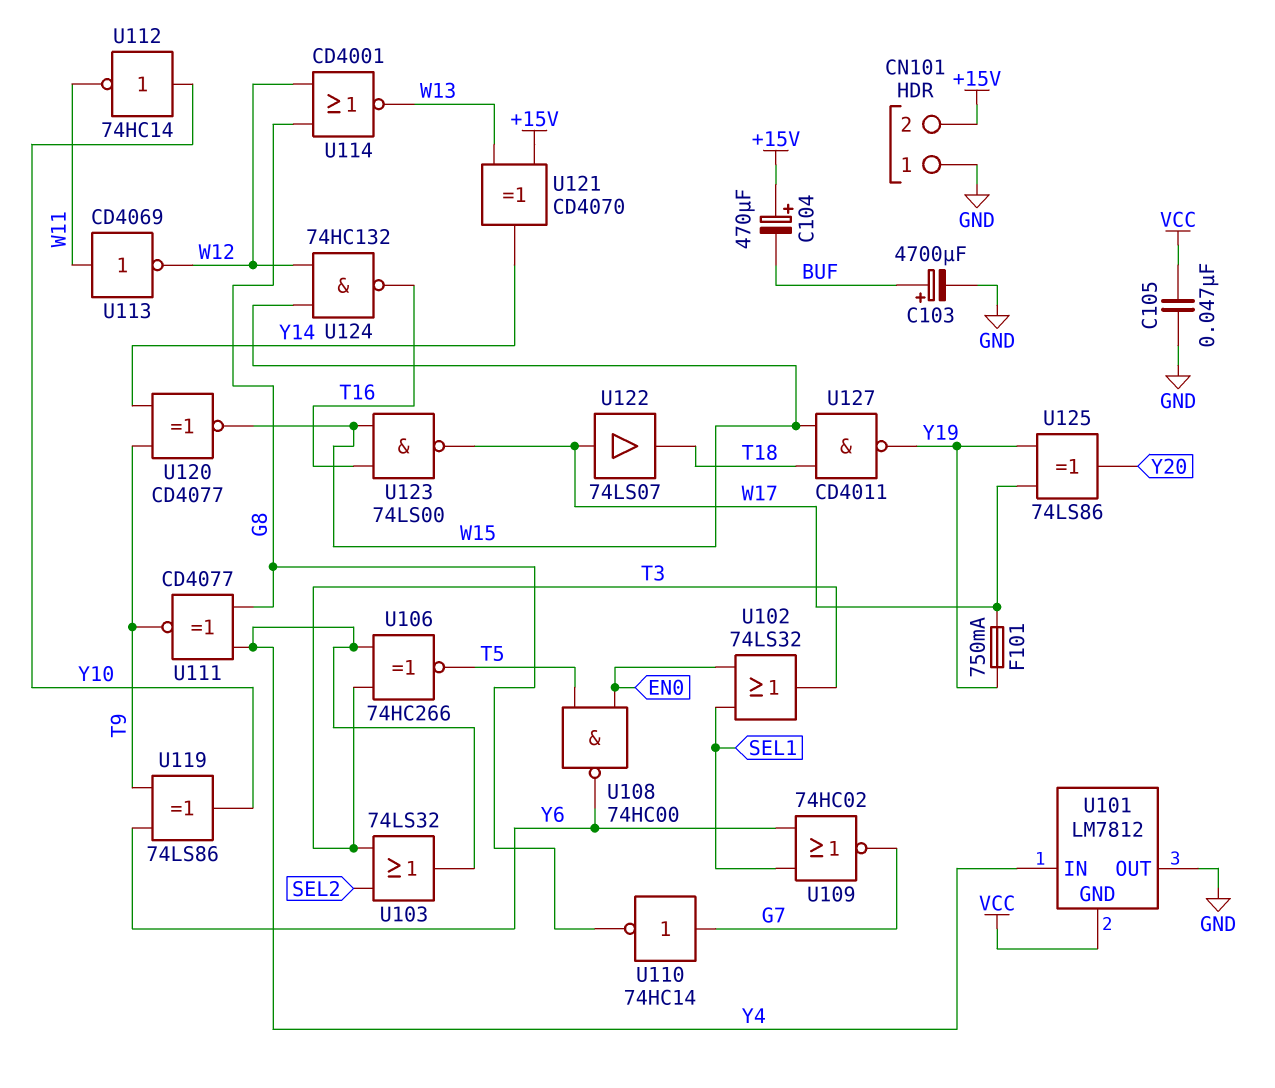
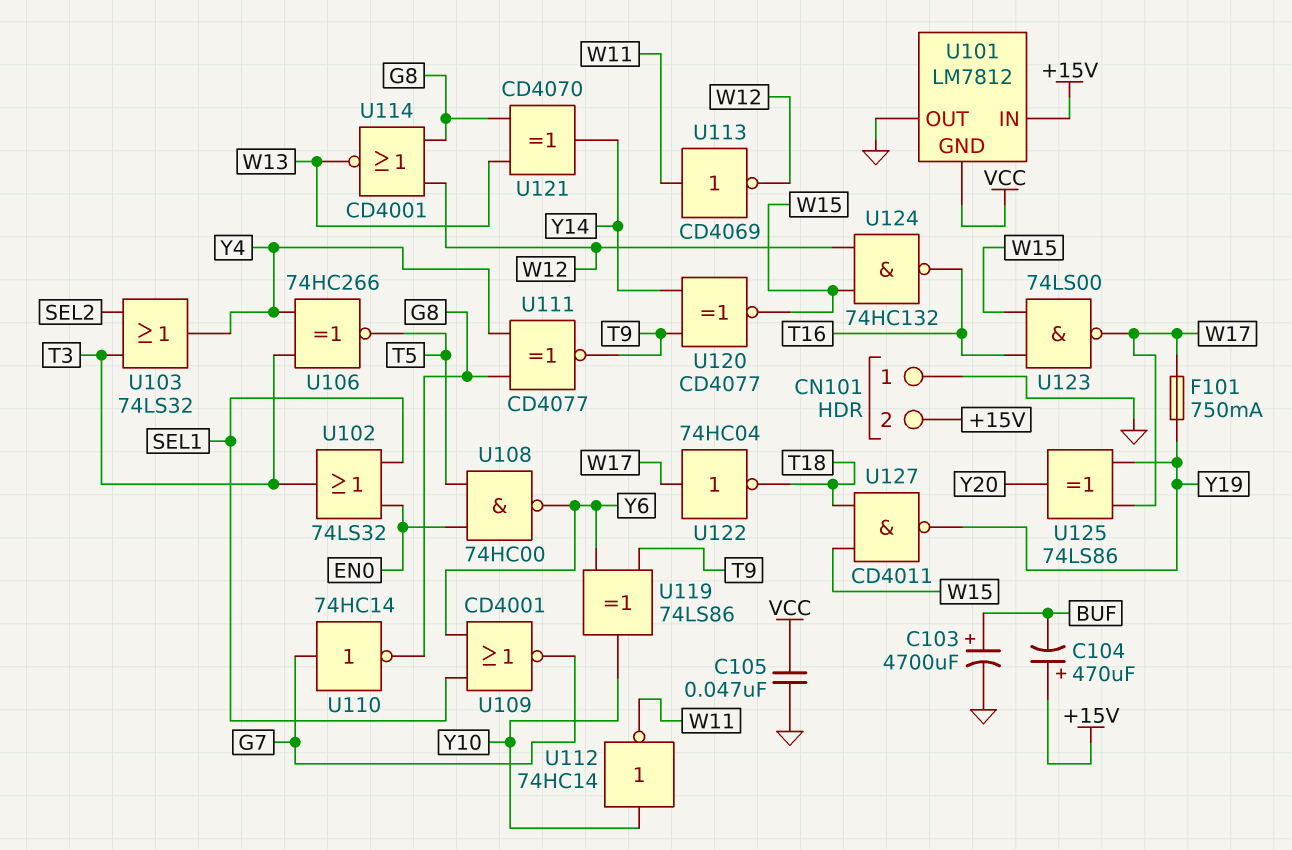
U101 pin IN: Y4 -> +15V
U109: NOR 74HC02 (in SEL1, in Y6, out G7) -> NOR CD4001 (in SEL1, in Y6, out G7)
U121: XOR CD4070 (in +15V, in W13, out Y14) -> XOR CD4070 (in G8, in W13, out Y14)
U122: buffer 74LS07 (in W17, out T18) -> NOT 74HC04 (in W17, out T18)

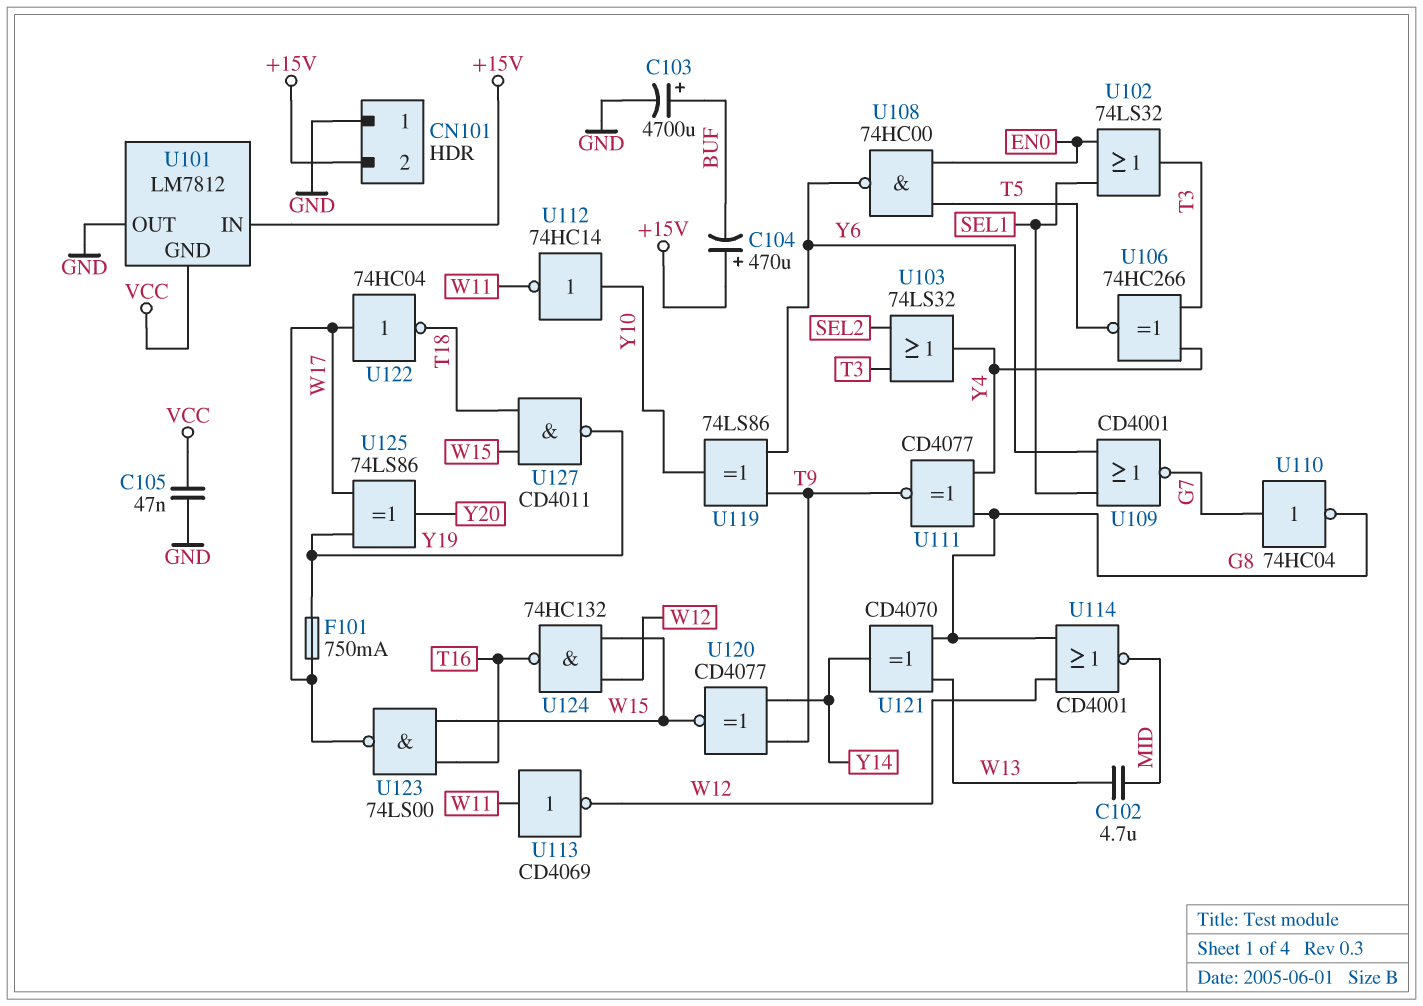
C102: none -> 4.7uF (MID, W13)
U110: NOT 74HC14 (in G7, out G8) -> NOT 74HC04 (in G7, out G8)
U114: NOR CD4001 (in G8, in W12, out W13) -> NOR CD4001 (in G8, in W12, out MID)

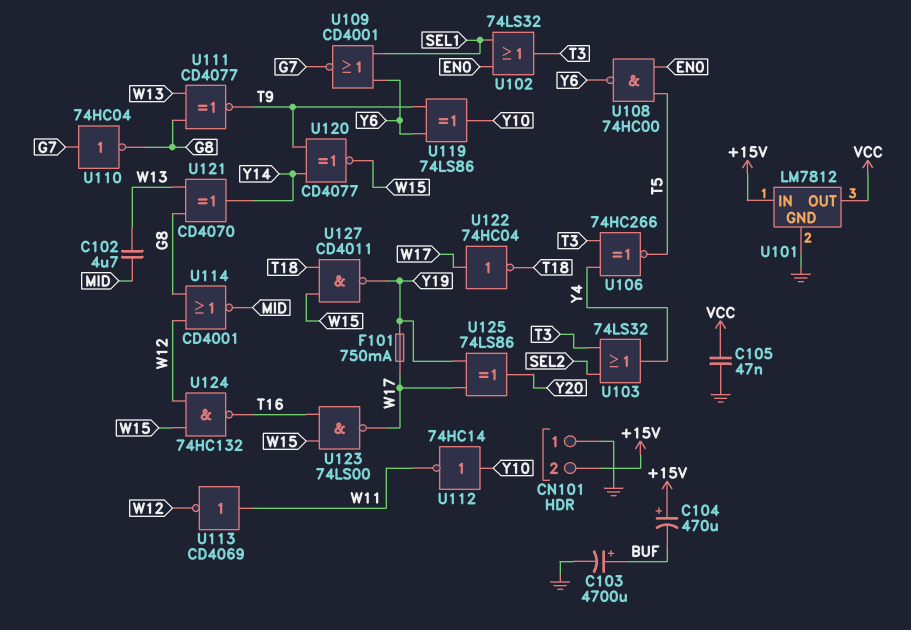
U101 pin GND: VCC -> GND
U101 pin OUT: GND -> VCC
U111: XNOR CD4077 (in G8, in Y4, out T9) -> XNOR CD4077 (in G8, in W13, out T9)

